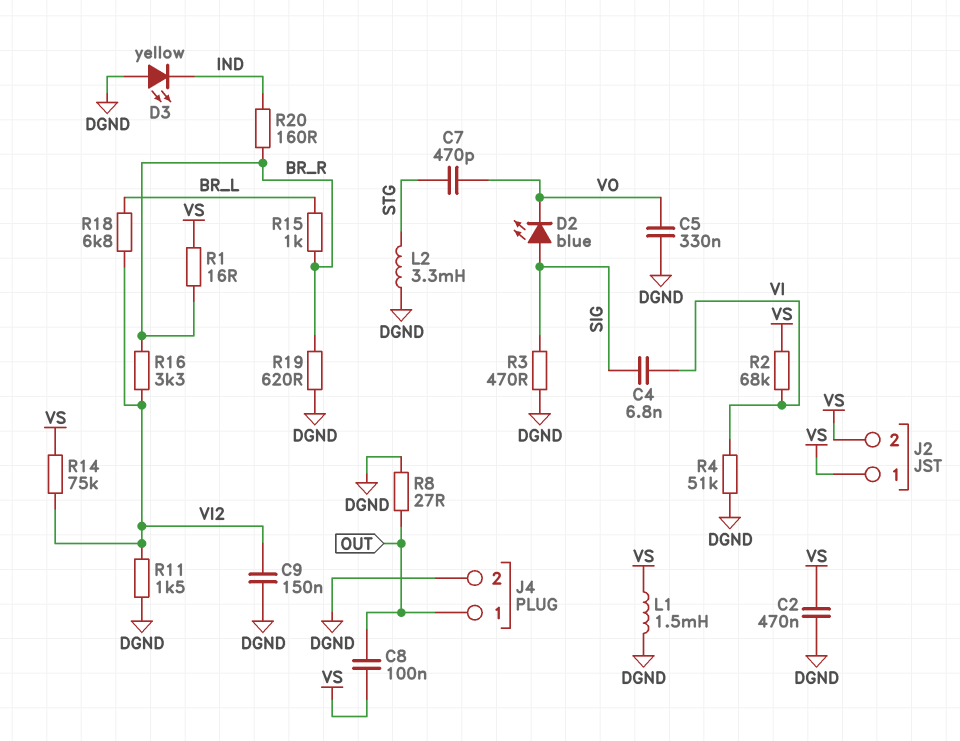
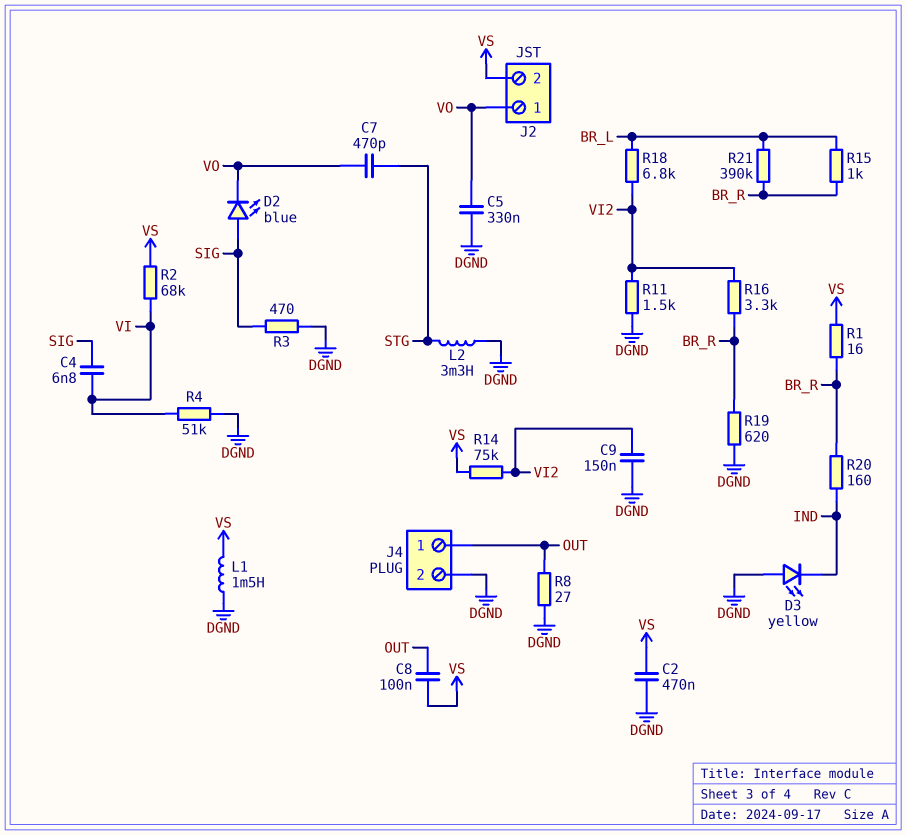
J2 pin 1: VS -> VO
R21: none -> 390k (BR_L, BR_R)

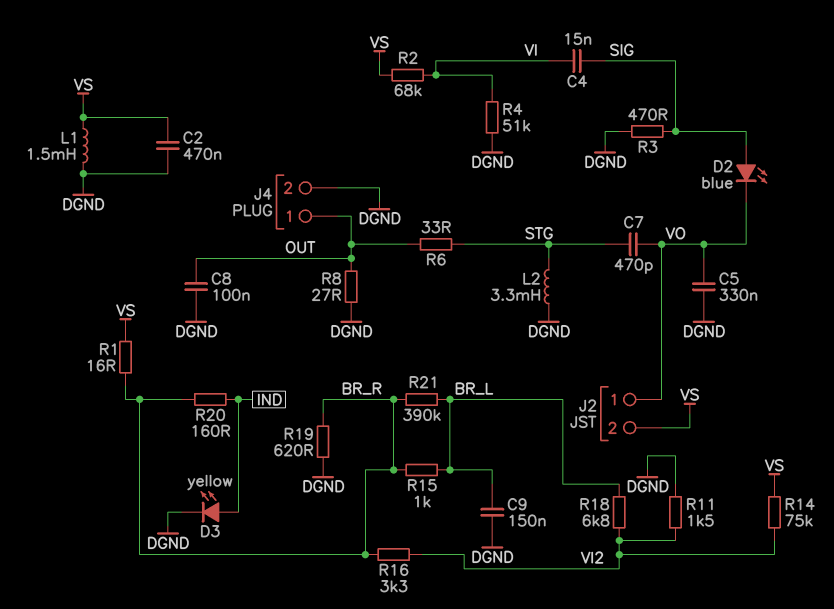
C4: 6.8nF (SIG, VI) -> 15nF (SIG, VI)
C8: 100nF (OUT, VS) -> 100nF (DGND, OUT)
C9: 150nF (DGND, VI2) -> 150nF (BR_L, DGND)
D3: LED yellow (A DGND, K IND) -> LED yellow (A IND, K DGND)
R6: none -> 33 (OUT, STG)

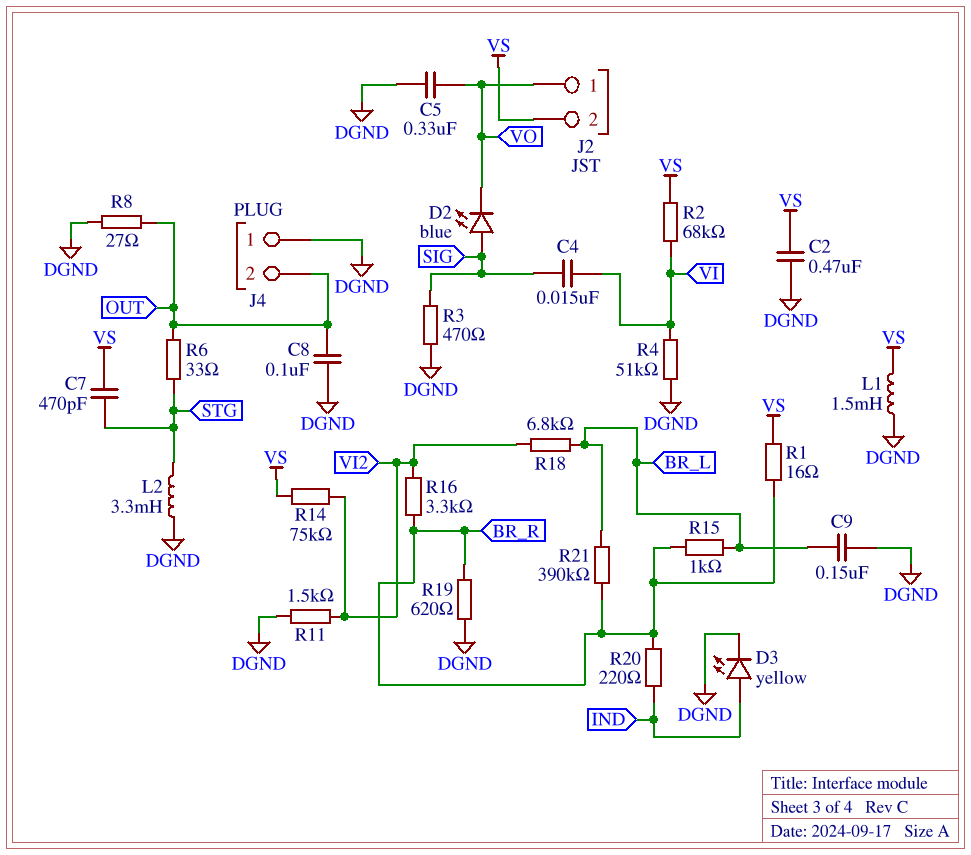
C7: 470pF (STG, VO) -> 470pF (STG, VS)
J4 pin 1: OUT -> DGND
J4 pin 2: DGND -> OUT
R20: 160 (BR_R, IND) -> 220 (BR_R, IND)

